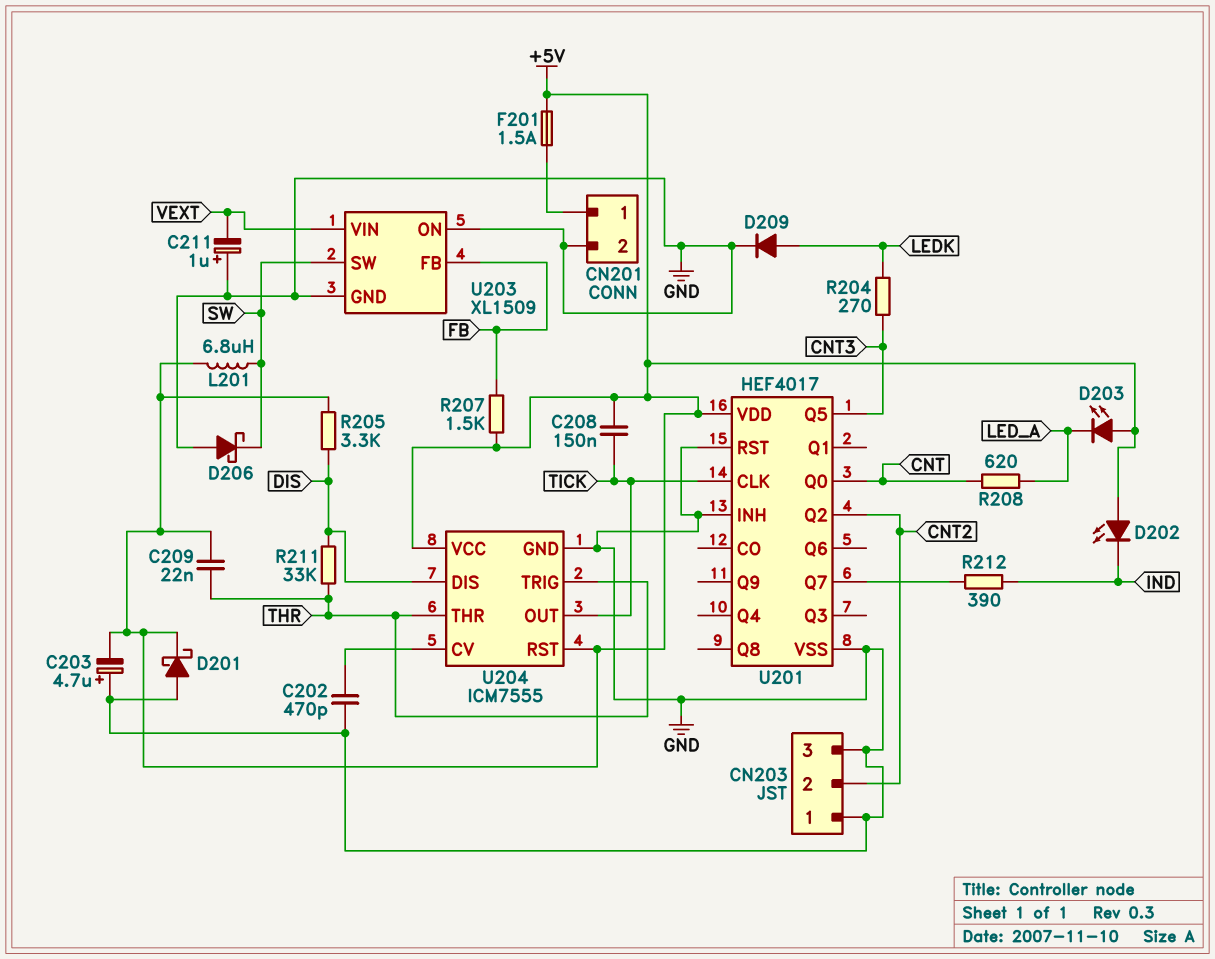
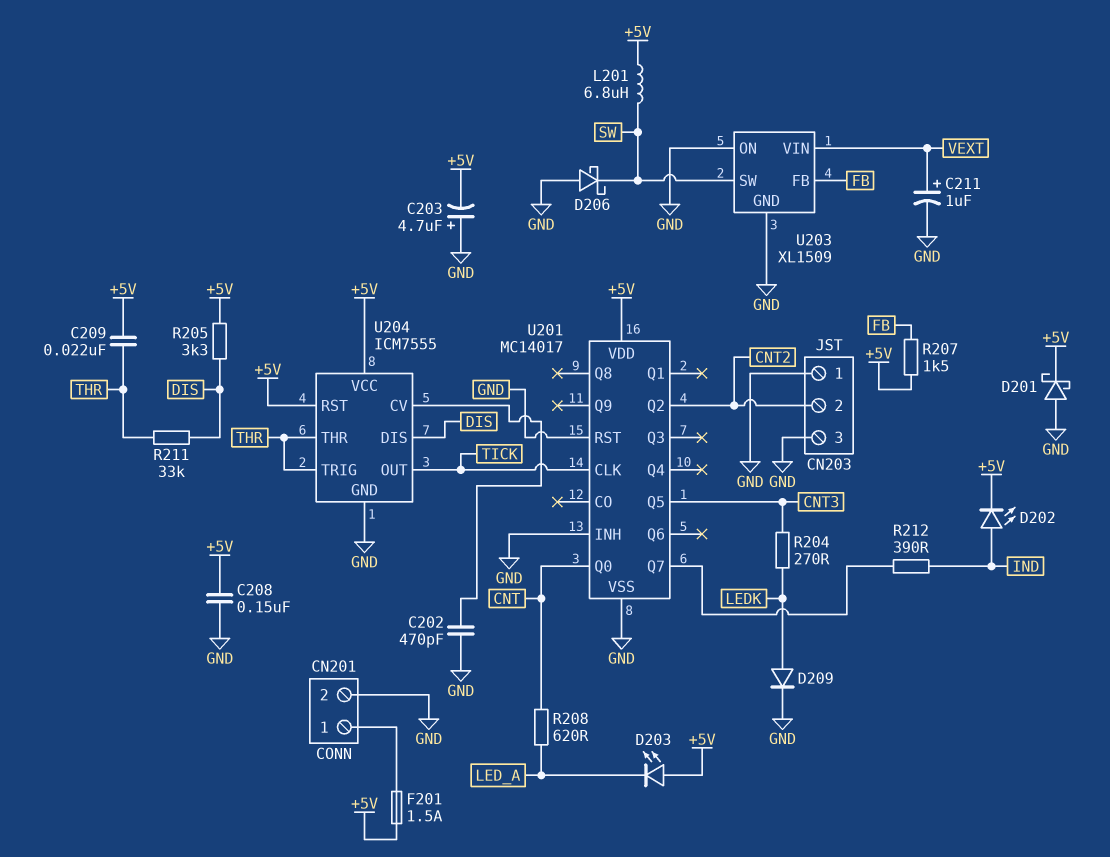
C208: 150nF (+5V, TICK) -> 150nF (+5V, GND)
C211: 1uF (plus GND, minus VEXT) -> 1uF (plus VEXT, minus GND)
D202: LED (A +5V, K IND) -> LED (A IND, K +5V)
U201: HEF4017 -> MC14017

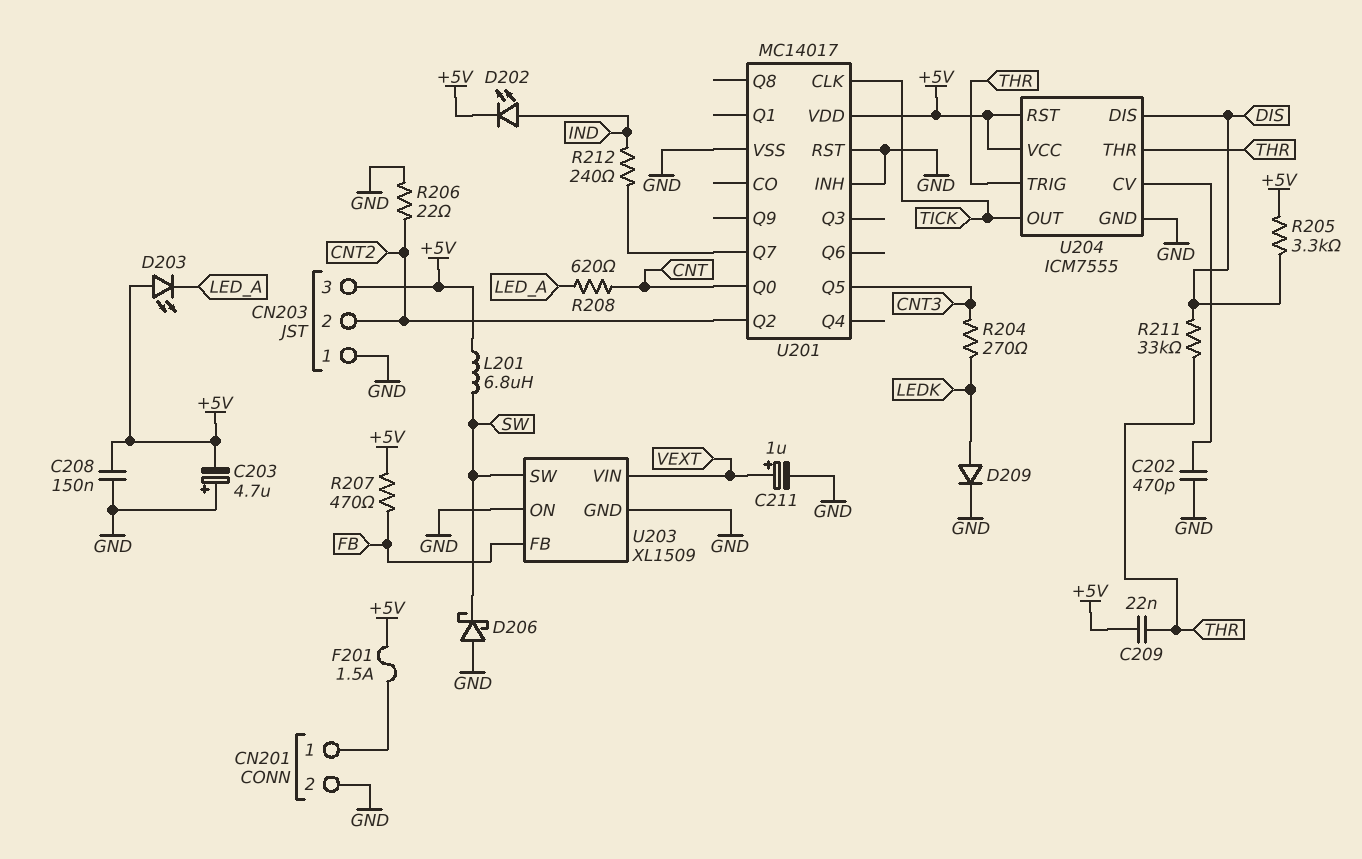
CN203 pin 3: GND -> +5V
D201: schottky (A GND, K +5V) -> none
R206: none -> 22 (CNT2, GND)
R207: 1.5k (+5V, FB) -> 470 (+5V, FB)
R212: 390 (IND, U201/Q7) -> 240 (IND, U201/Q7)

